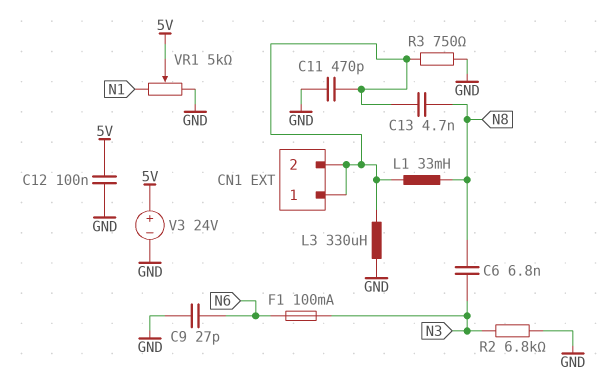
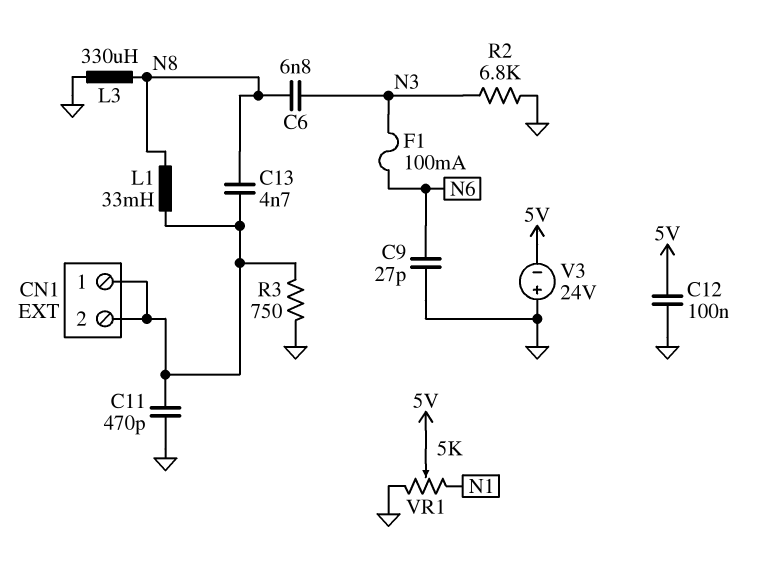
L3: 330uH (CN1/1, GND) -> 330uH (GND, N8)
V3: 24V (plus 5V, minus GND) -> 24V (plus GND, minus 5V)

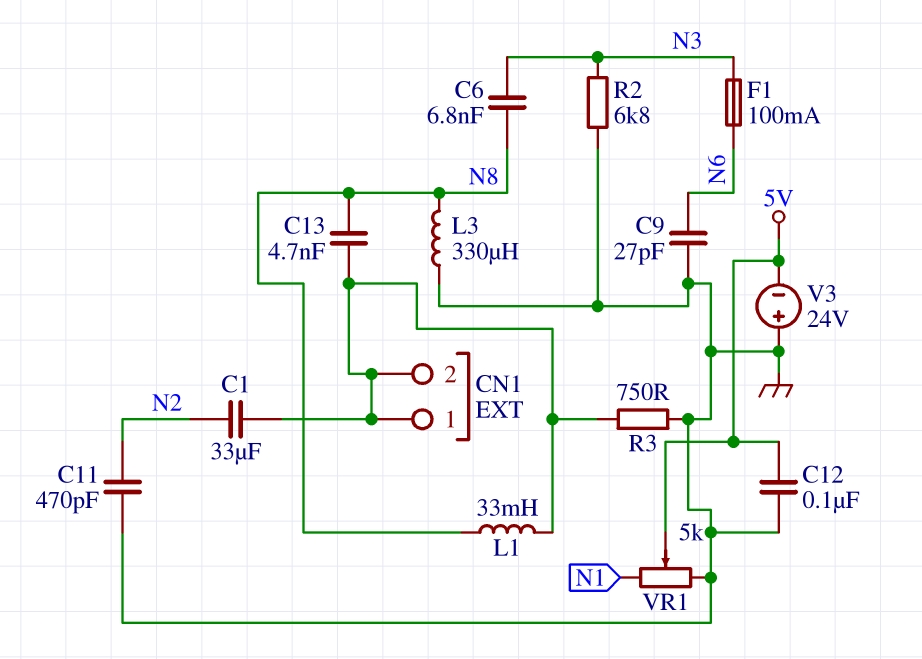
C1: none -> 33uF (CN1/1, N2)
C11: 470pF (CN1/1, GND) -> 470pF (GND, N2)

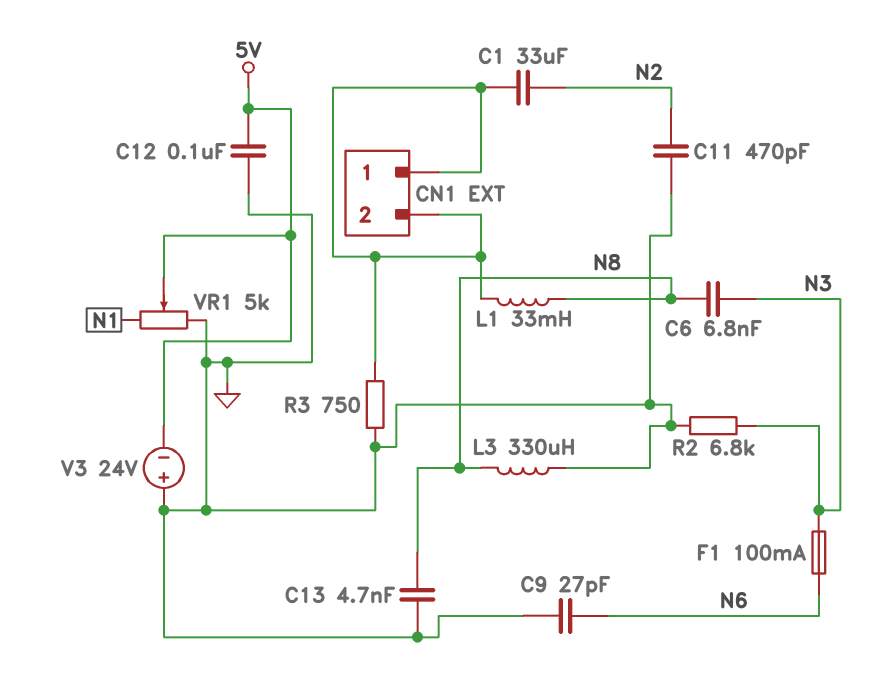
C13: 4.7nF (CN1/1, N8) -> 4.7nF (GND, N8)

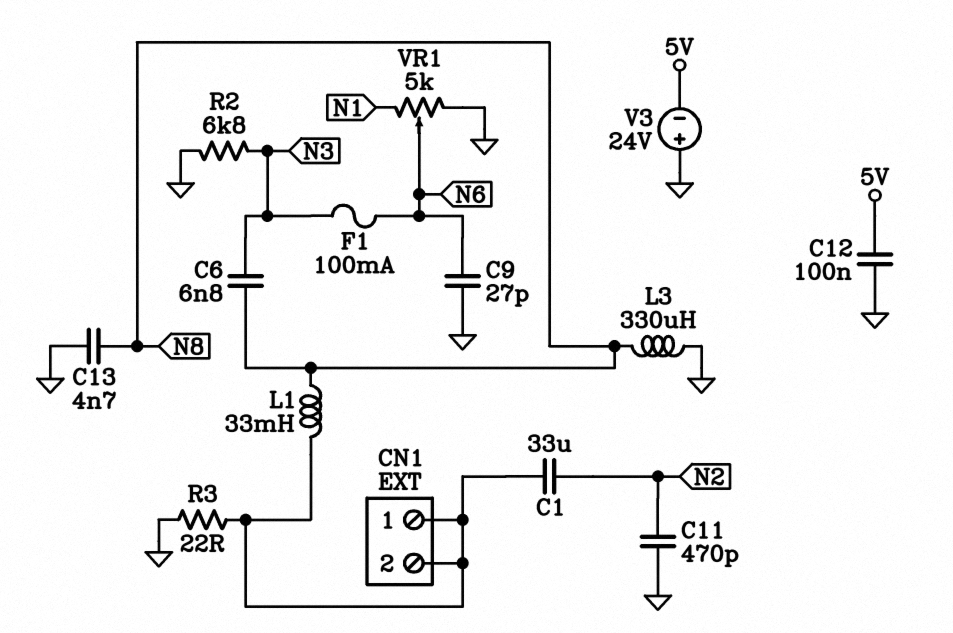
R3: 750 (CN1/1, GND) -> 22 (CN1/1, GND)
VR1: 5k (GND, N1, wiper 5V) -> 5k (GND, N1, wiper N6)

